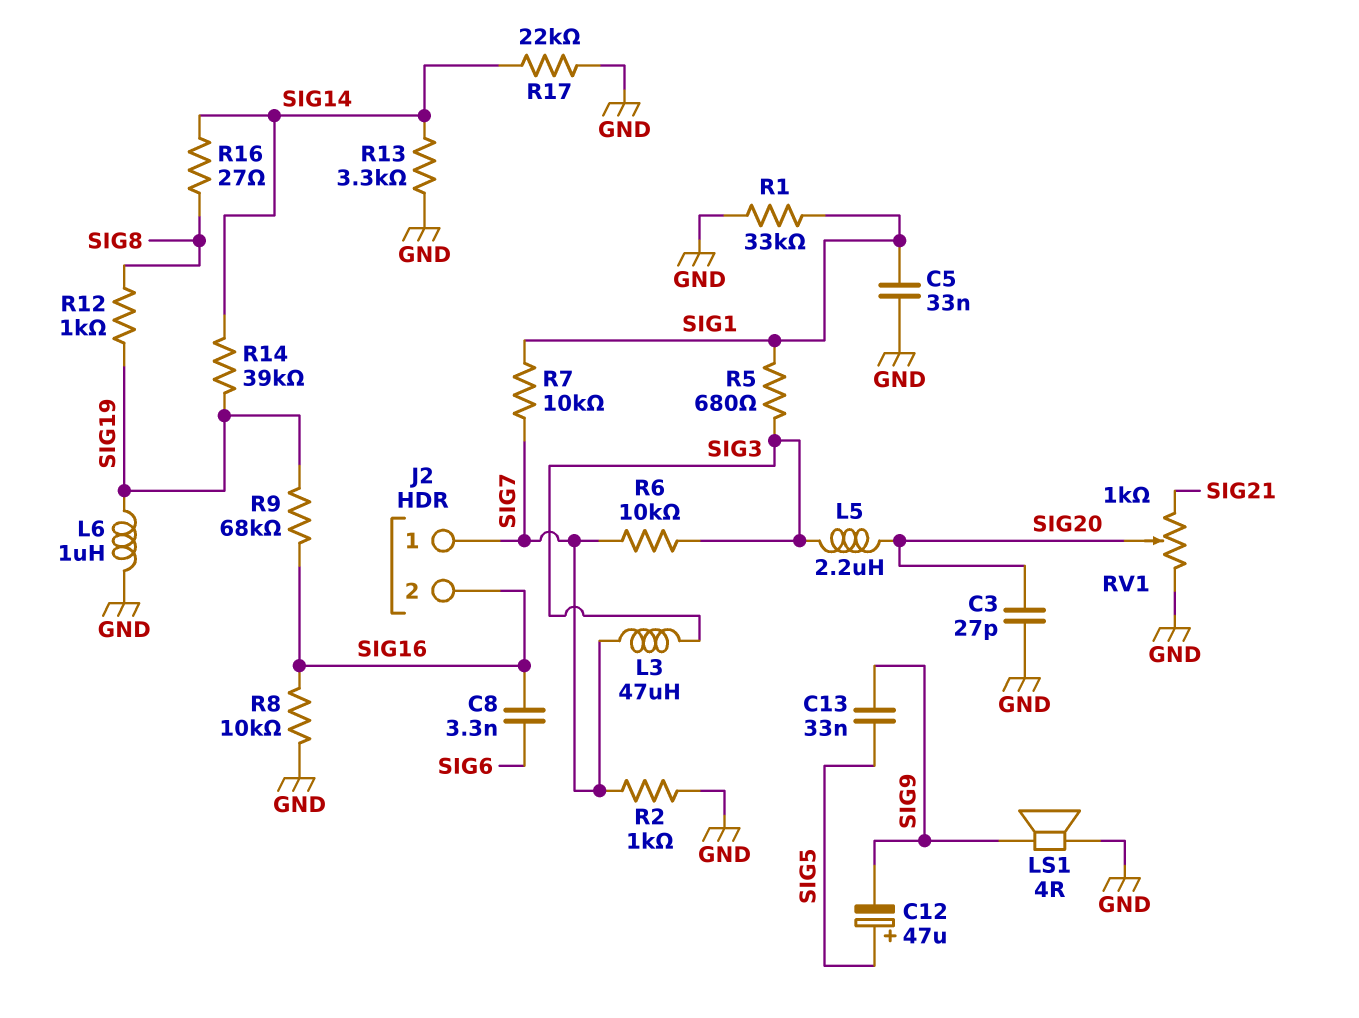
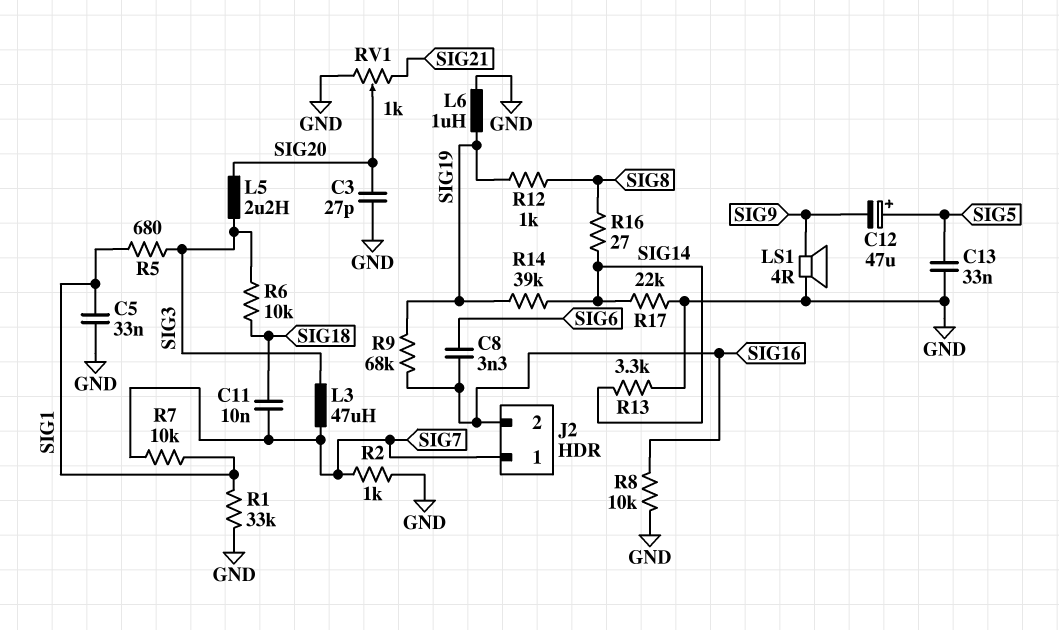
C11: none -> 10nF (SIG7, SIG18)
C13: 33nF (SIG5, SIG9) -> 33nF (GND, SIG5)
R6: 10k (SIG3, SIG7) -> 10k (SIG3, SIG18)

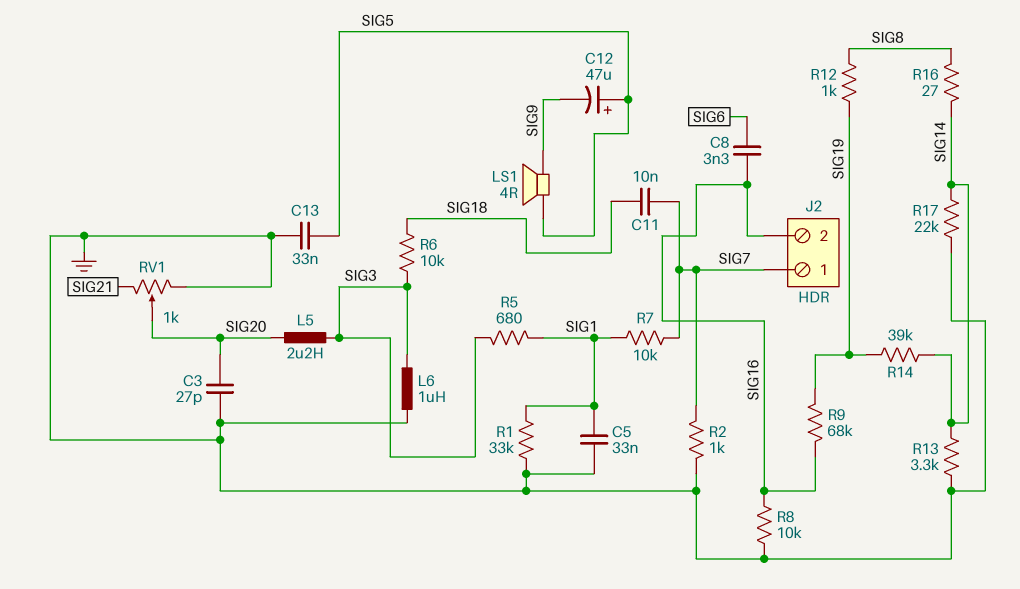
L3: 47uH (SIG3, SIG7) -> none
L6: 1uH (GND, SIG19) -> 1uH (GND, SIG3)
LS1: speaker 4R (GND, SIG9) -> speaker 4R (SIG5, SIG9)

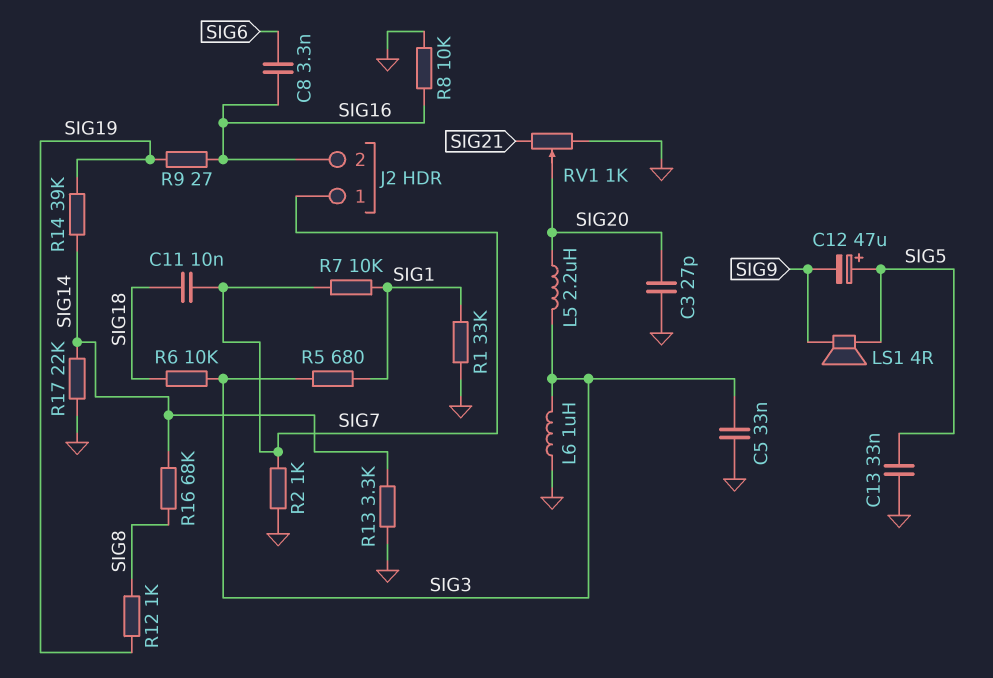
C5: 33nF (GND, SIG1) -> 33nF (GND, SIG3)
R9: 68k (SIG16, SIG19) -> 27 (SIG16, SIG19)
R16: 27 (SIG8, SIG14) -> 68k (SIG8, SIG14)

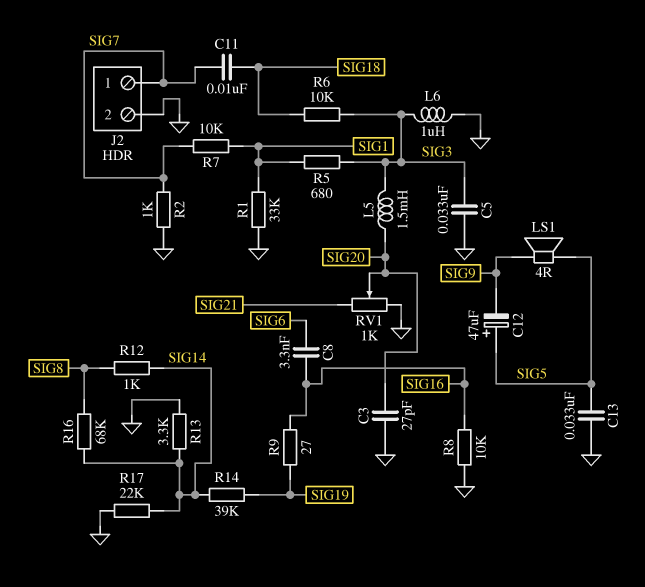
J2 pin 2: SIG16 -> GND
L5: 2.2uH (SIG3, SIG20) -> 1.5mH (SIG3, SIG20)
R12: 1k (SIG8, SIG19) -> 1k (SIG8, SIG14)

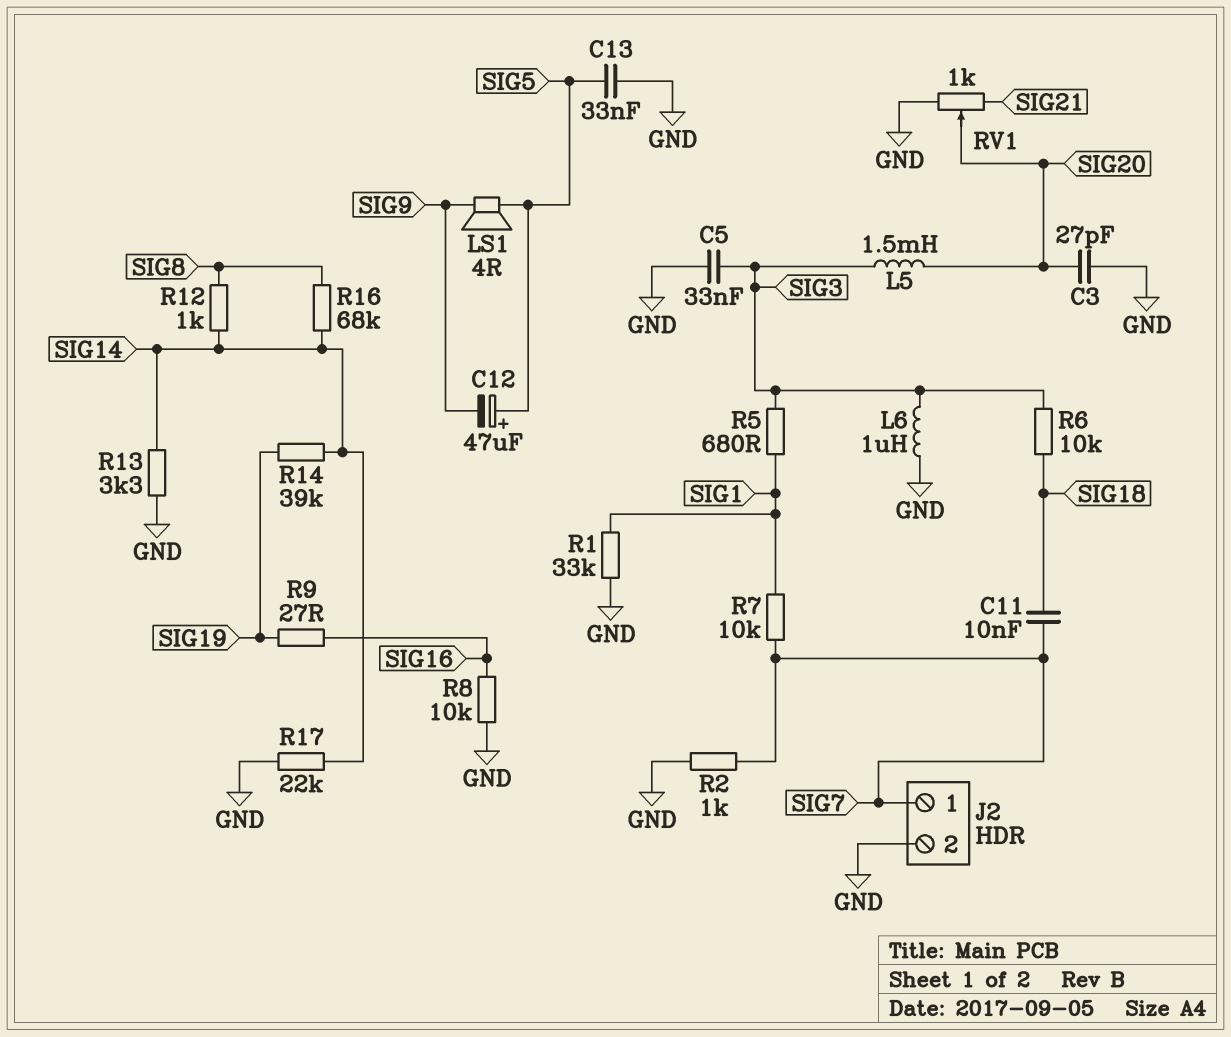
C8: 3.3nF (SIG6, SIG16) -> none

